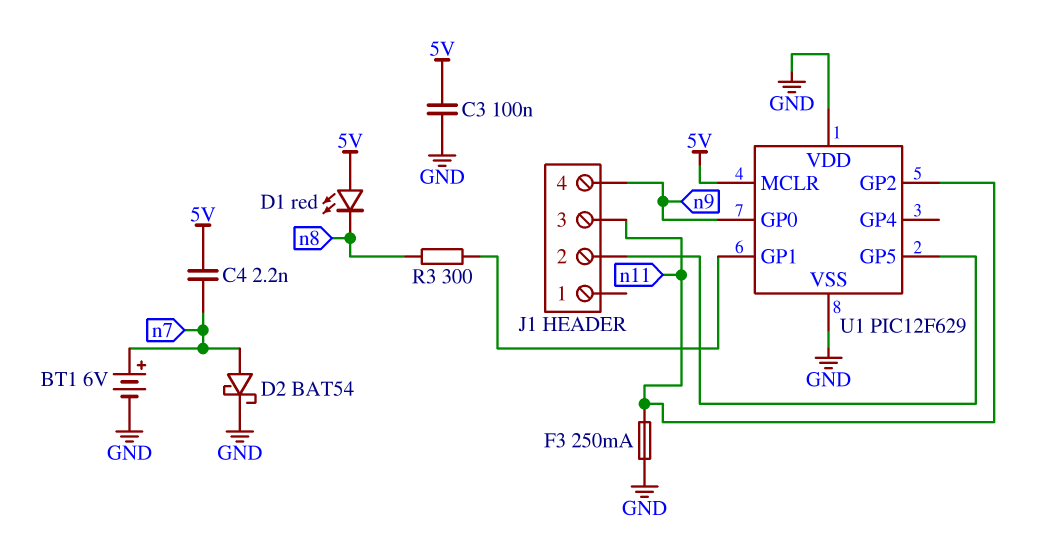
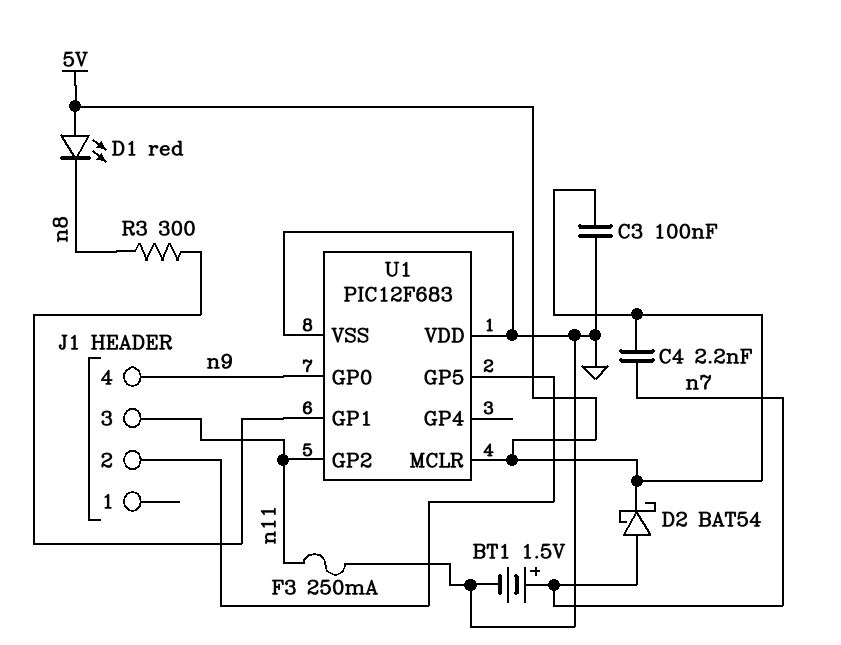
BT1: 6V (plus n7, minus GND) -> 1.5V (plus n7, minus GND)
D2: schottky BAT54 (A n7, K GND) -> schottky BAT54 (A n7, K 5V)
U1: PIC12F629 -> PIC12F683

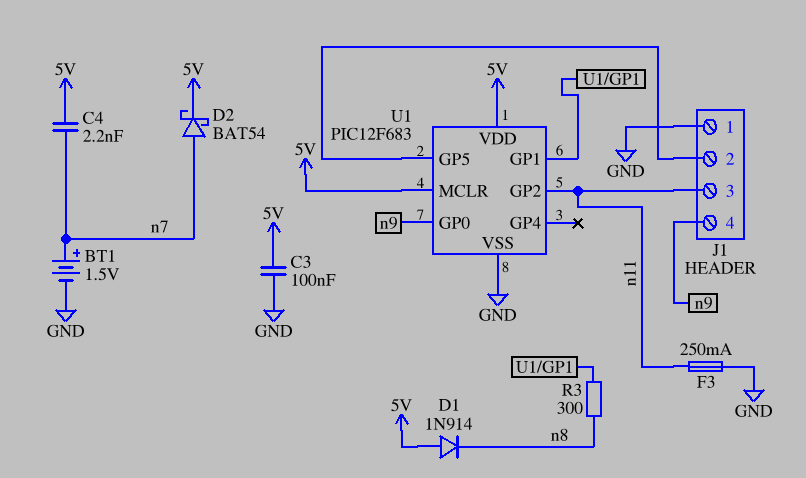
D1: LED red (A 5V, K n8) -> diode 1N914 (A 5V, K n8)
J1 pin 1: none -> GND
U1 pin VDD: GND -> 5V

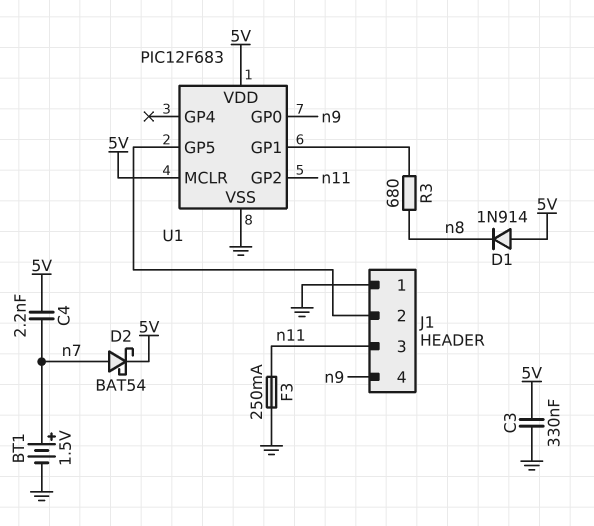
C3: 100nF (5V, GND) -> 330nF (5V, GND)
R3: 300 (U1/GP1, n8) -> 680 (U1/GP1, n8)

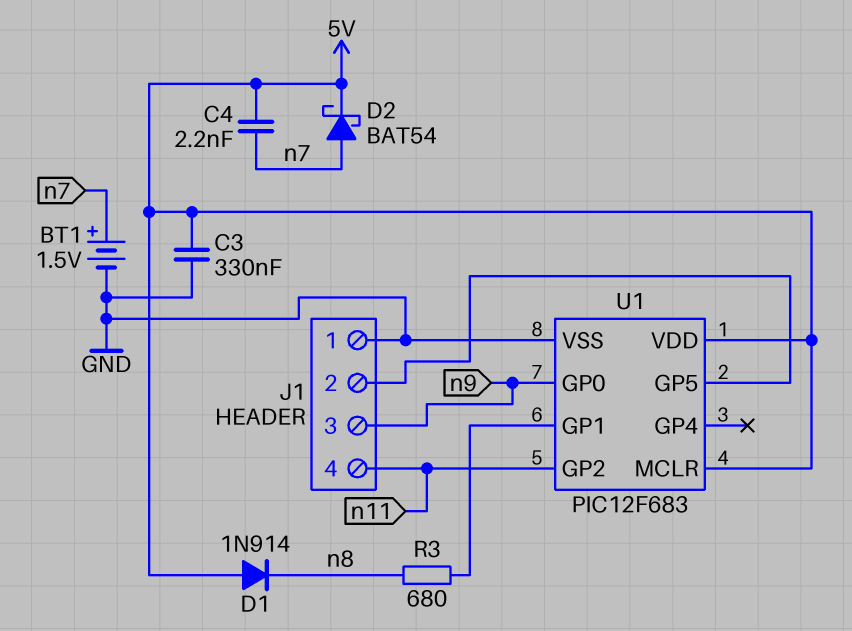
F3: 250mA (GND, n11) -> none
J1 pin 3: n11 -> n9
J1 pin 4: n9 -> n11

